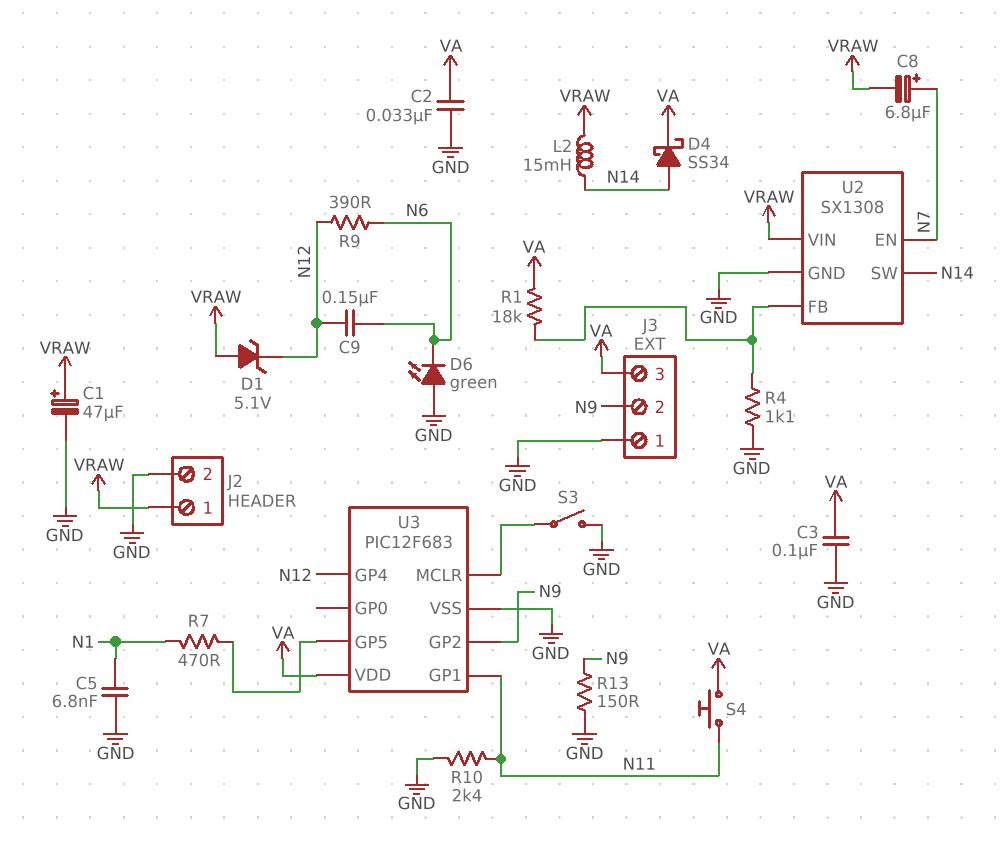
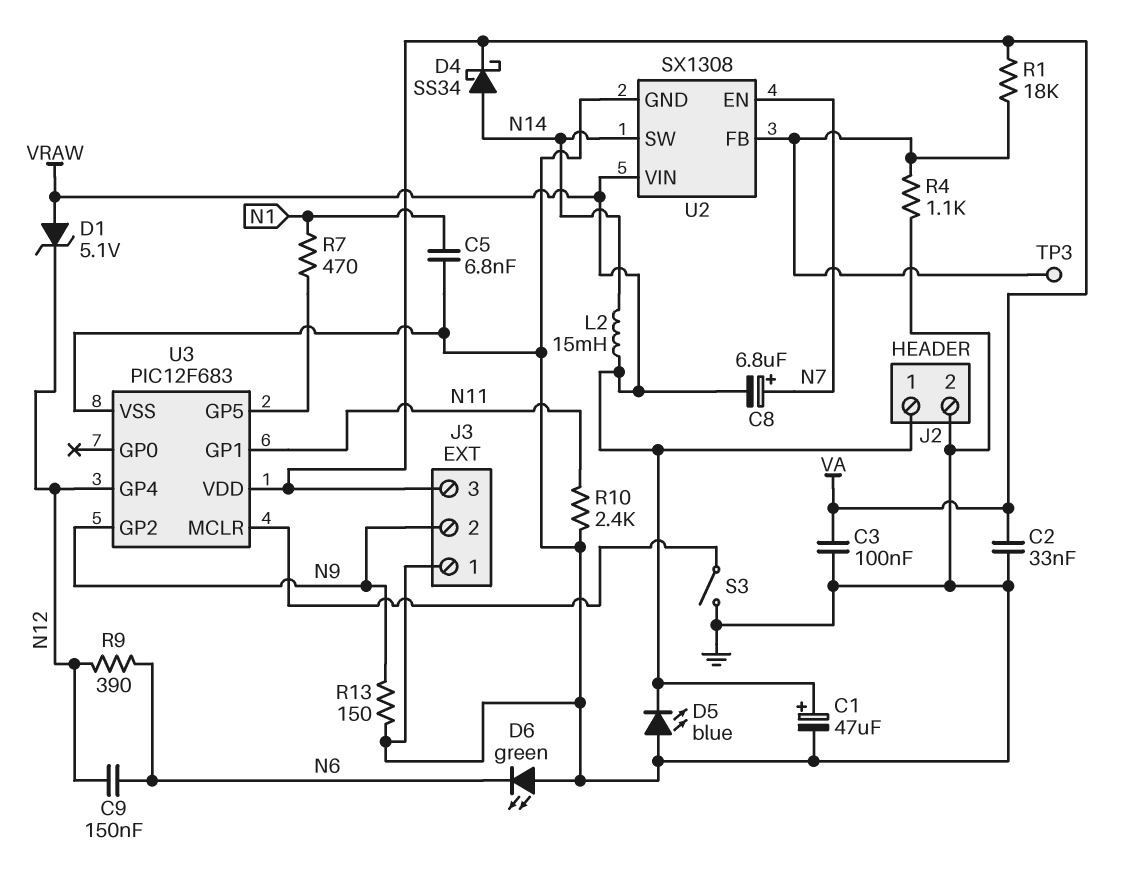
D5: none -> LED blue (A GND, K VRAW)
S4: button (N11, VA) -> none
TP3: none -> test point (U2/FB)

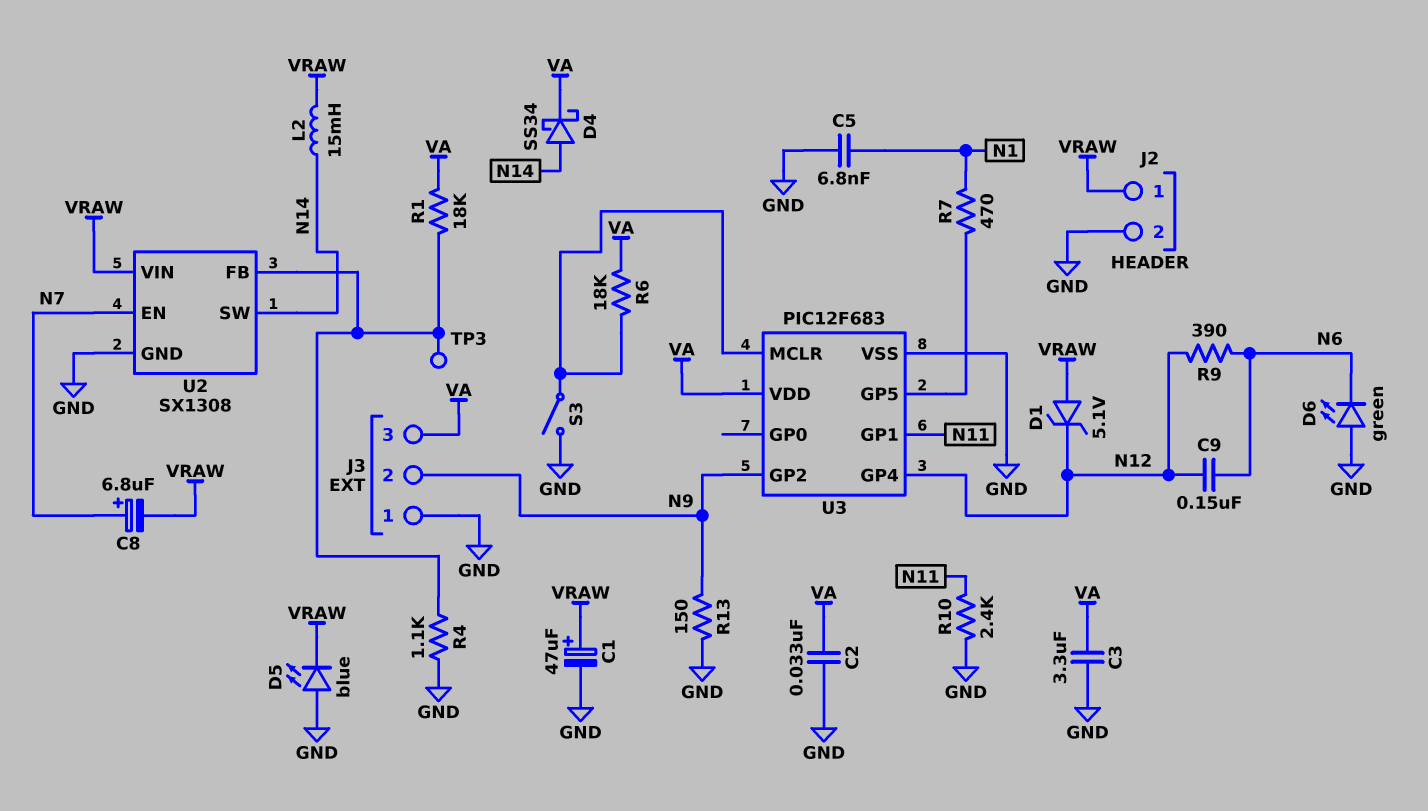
C3: 100nF (GND, VA) -> 3.3uF (GND, VA)
R6: none -> 18k (U3/MCLR, VA)

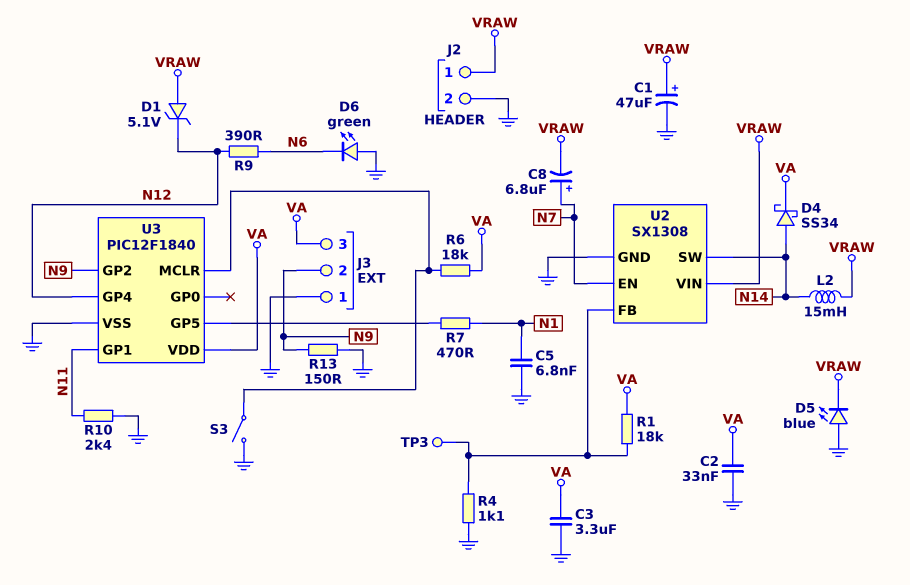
C9: 150nF (N6, N12) -> none
U3: PIC12F683 -> PIC12F1840

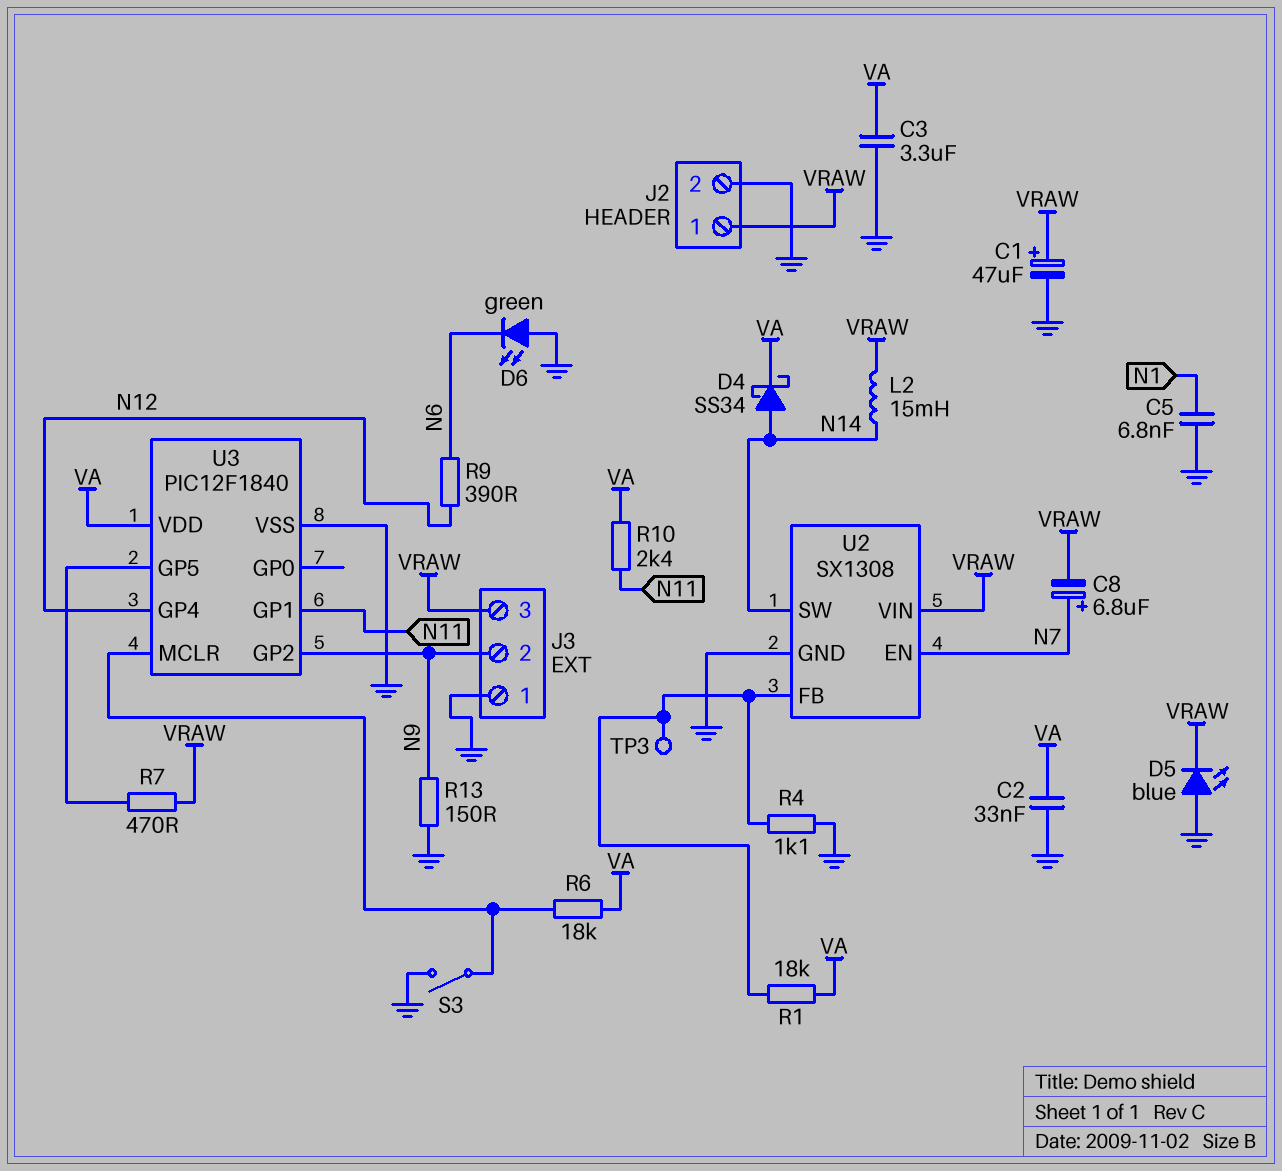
D1: zener 5.1V (A VRAW, K N12) -> none
J3 pin 3: VA -> VRAW
R7: 470 (N1, U3/GP5) -> 470 (U3/GP5, VRAW)
R10: 2.4k (GND, N11) -> 2.4k (N11, VA)

